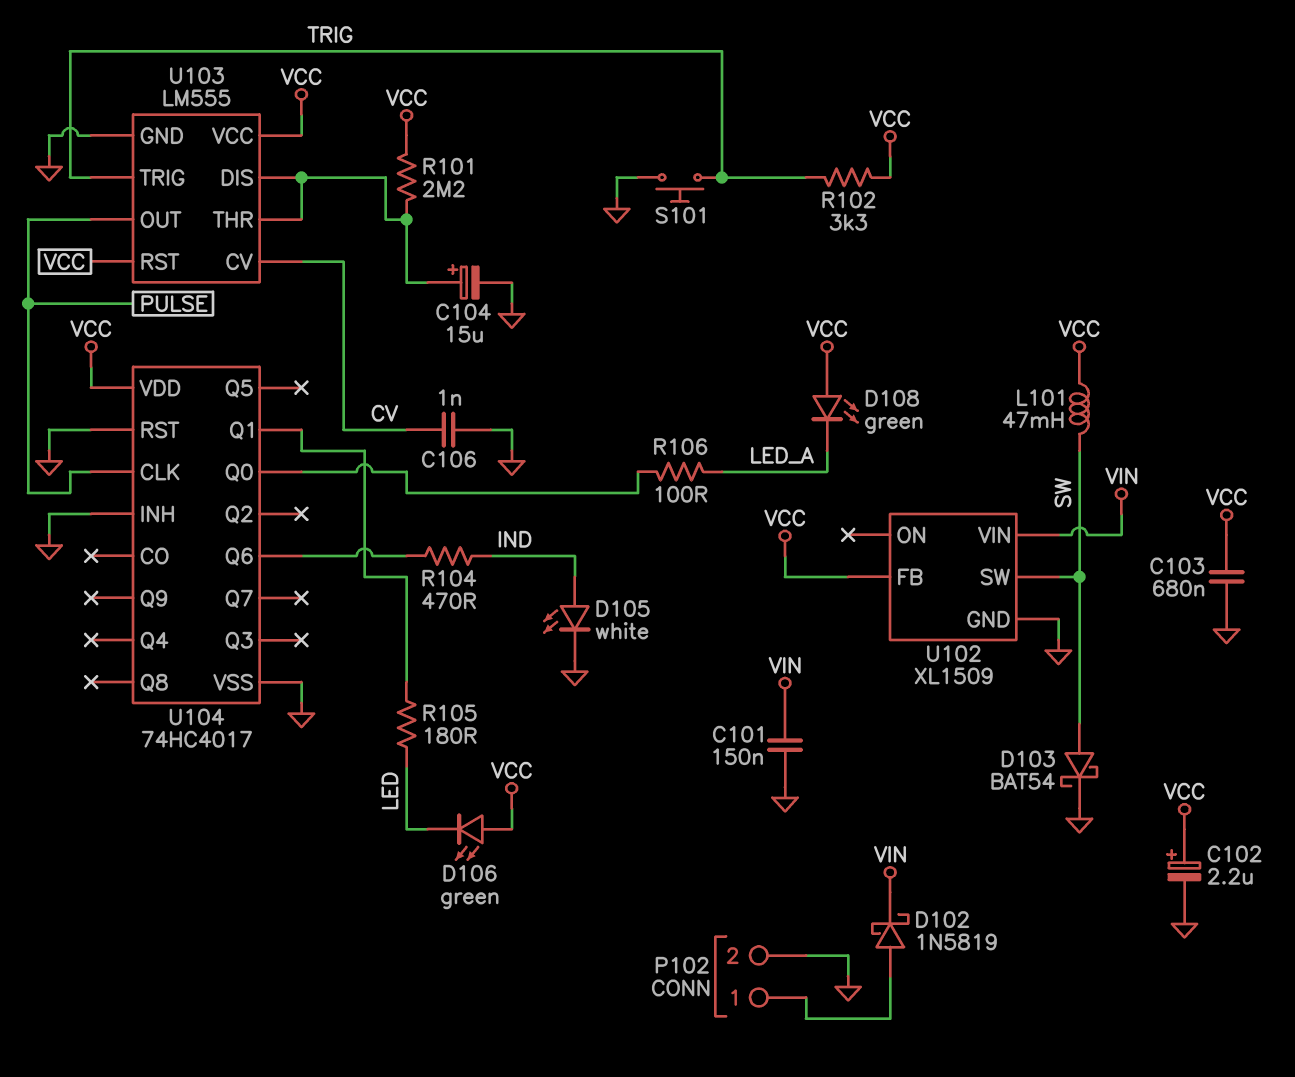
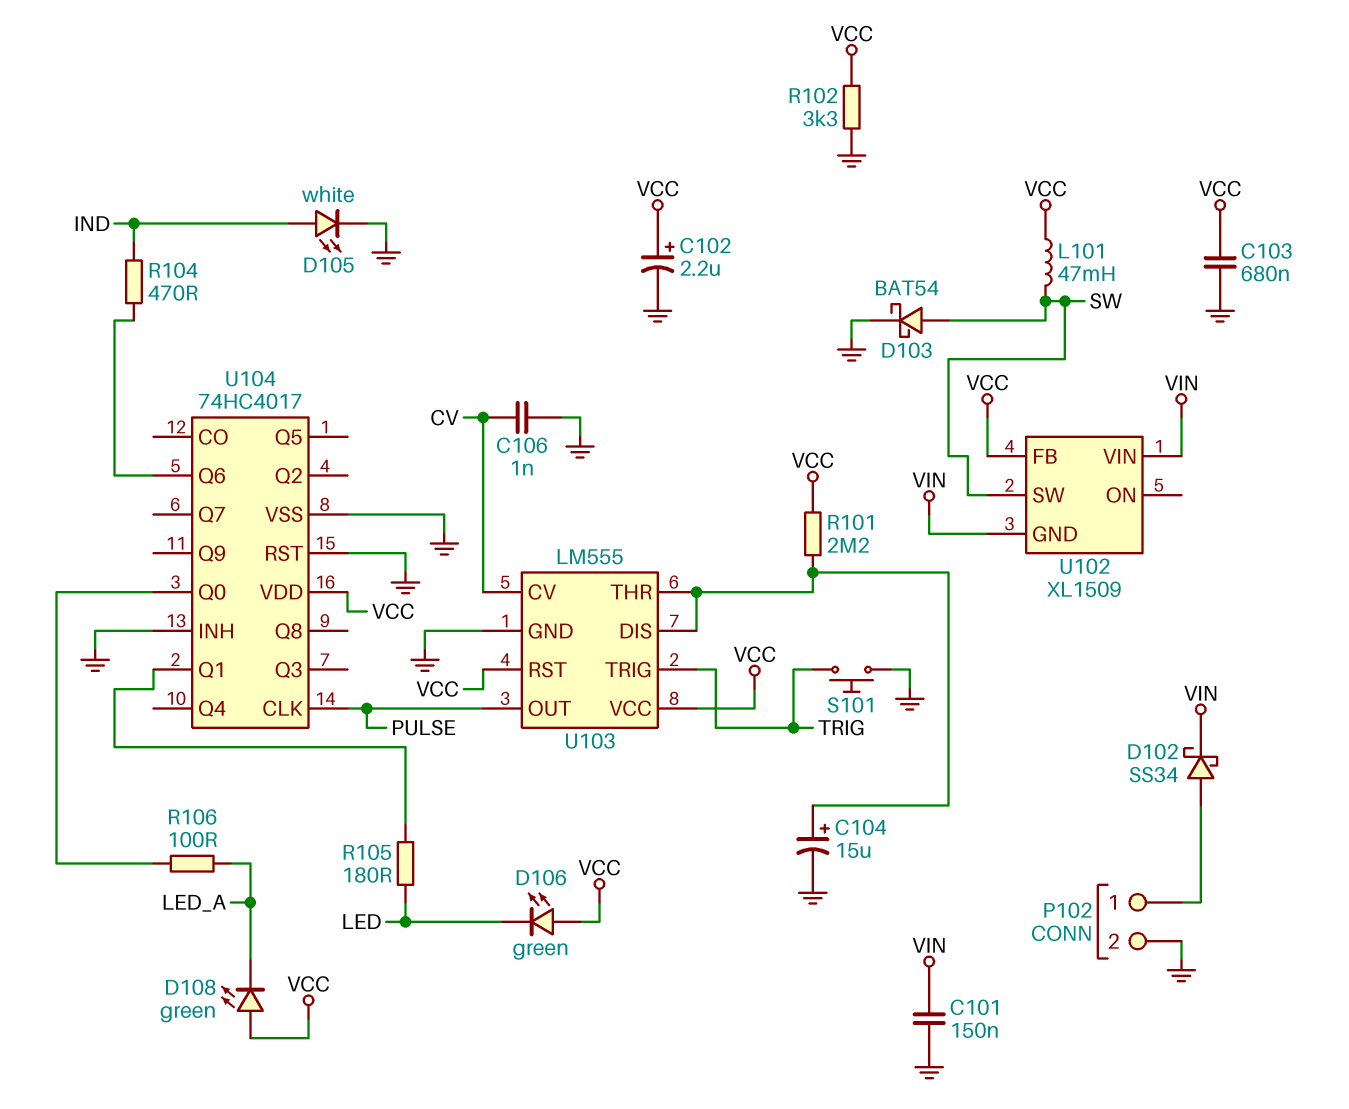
D102: schottky 1N5819 (A P102/1, K VIN) -> schottky SS34 (A P102/1, K VIN)
R102: 3.3k (TRIG, VCC) -> 3.3k (GND, VCC)
U102 pin GND: GND -> VIN

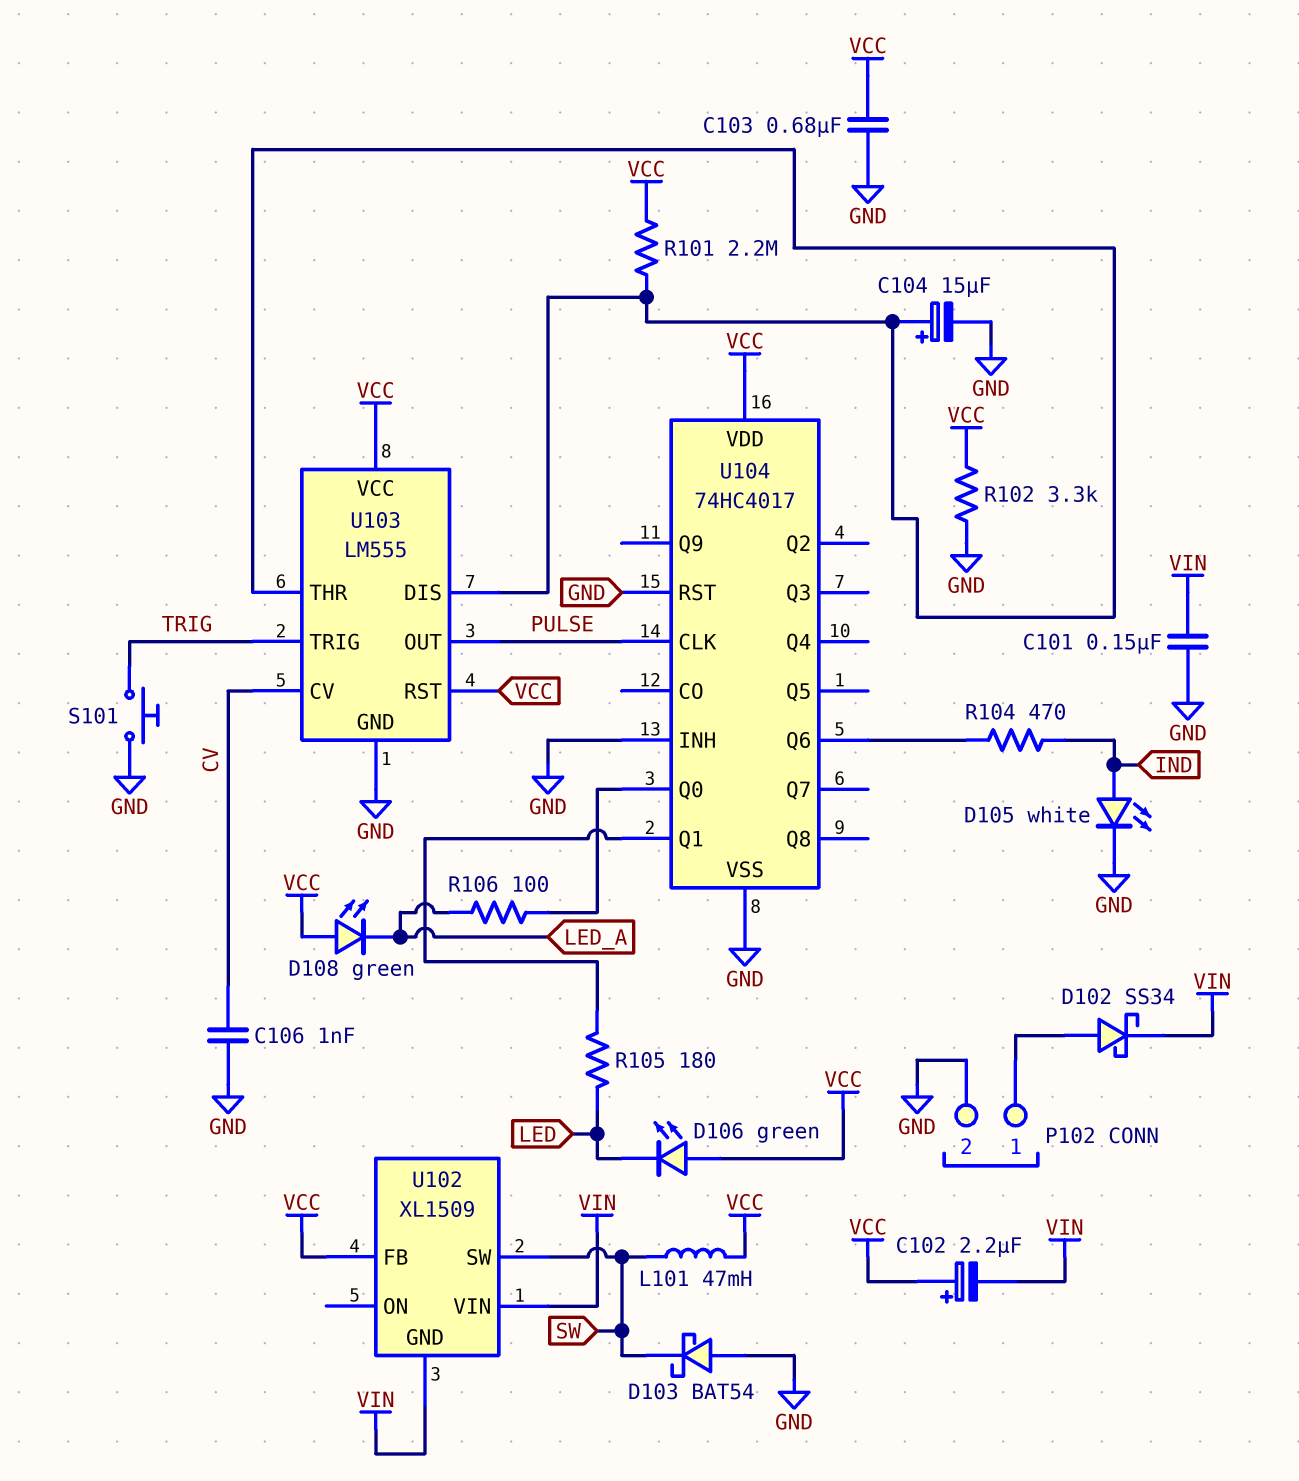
C102: 2.2uF (plus VCC, minus GND) -> 2.2uF (plus VCC, minus VIN)
D103: schottky BAT54 (A SW, K GND) -> schottky BAT54 (A GND, K SW)

